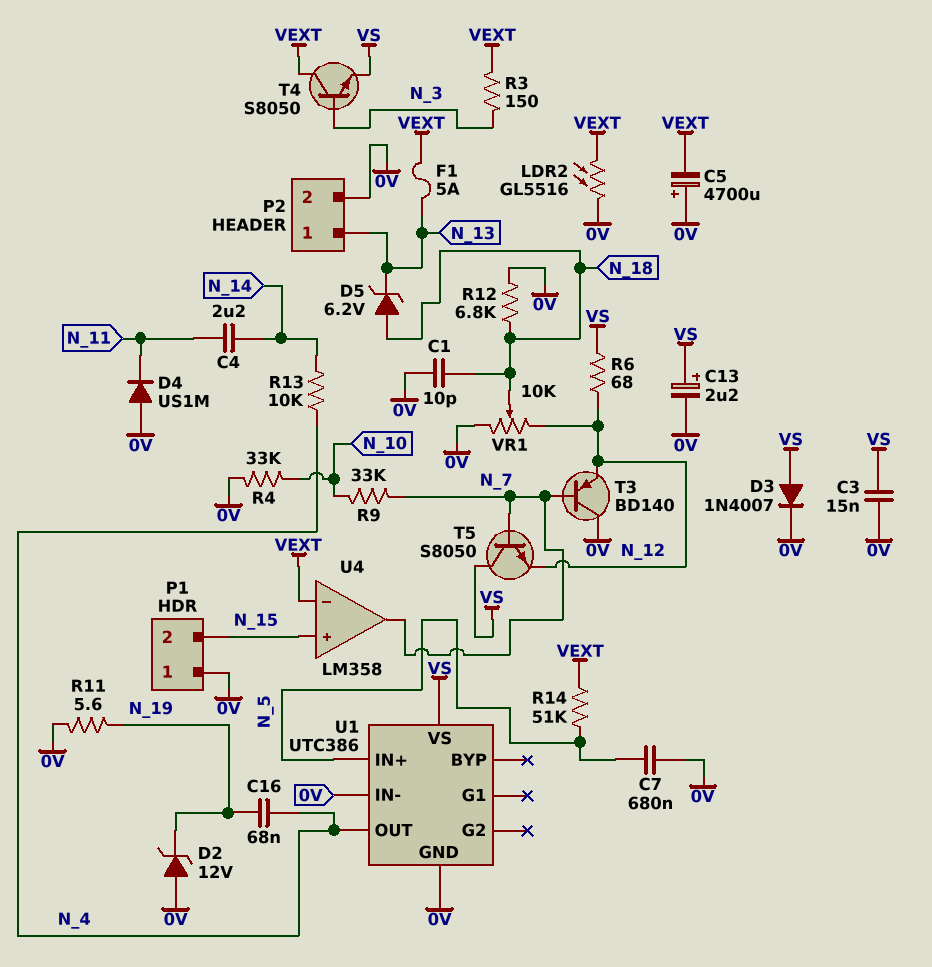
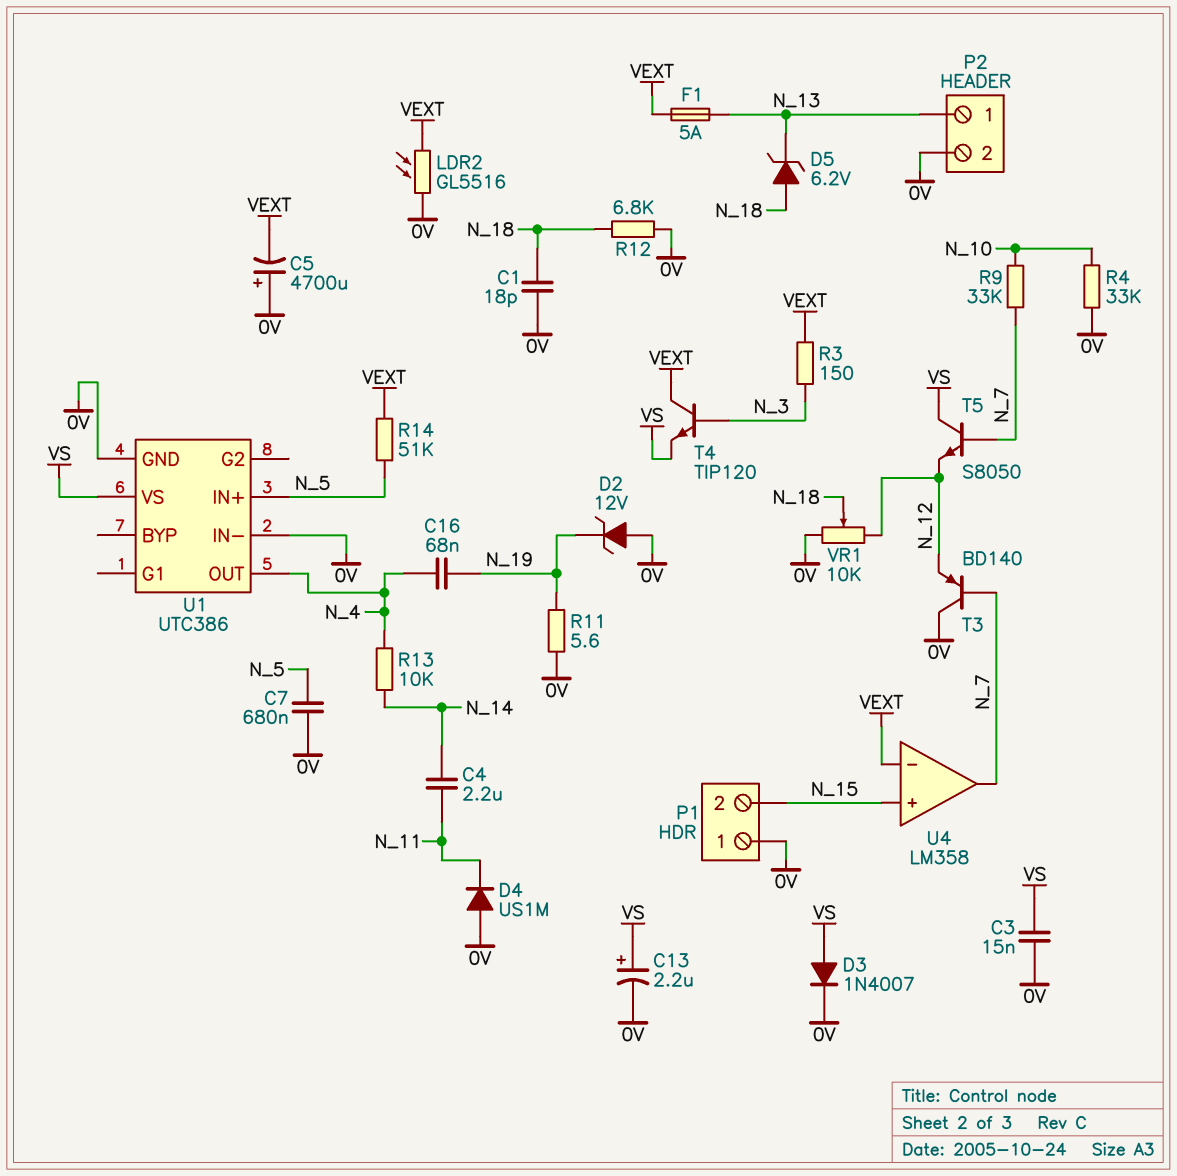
C1: 10pF (0V, N_18) -> 18pF (0V, N_18)
R6: 68 (N_12, VS) -> none
T4: NPN S8050 (B N_3, C VEXT, E VS) -> NPN TIP120 (B N_3, C VEXT, E VS)

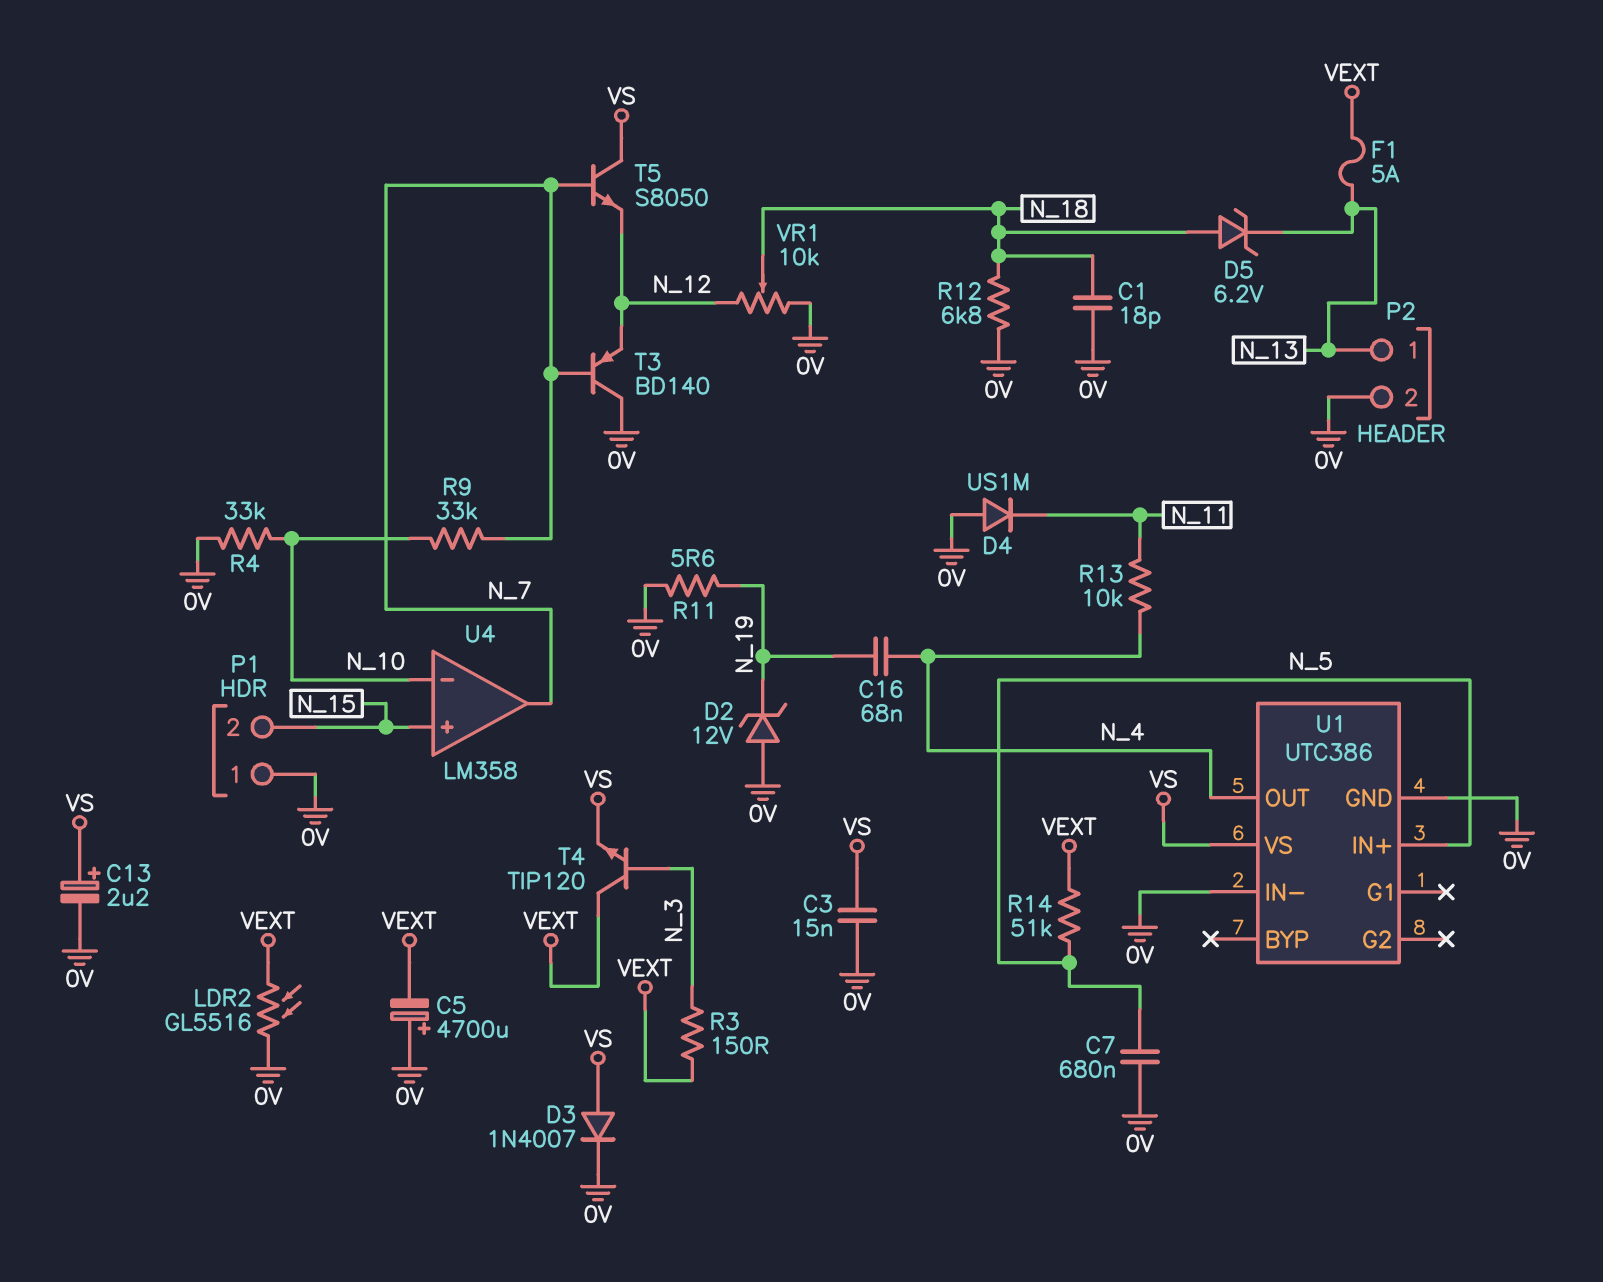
C4: 2.2uF (N_11, N_14) -> none
R13: 10k (N_4, N_14) -> 10k (N_4, N_11)
U4 pin in-: VEXT -> N_10

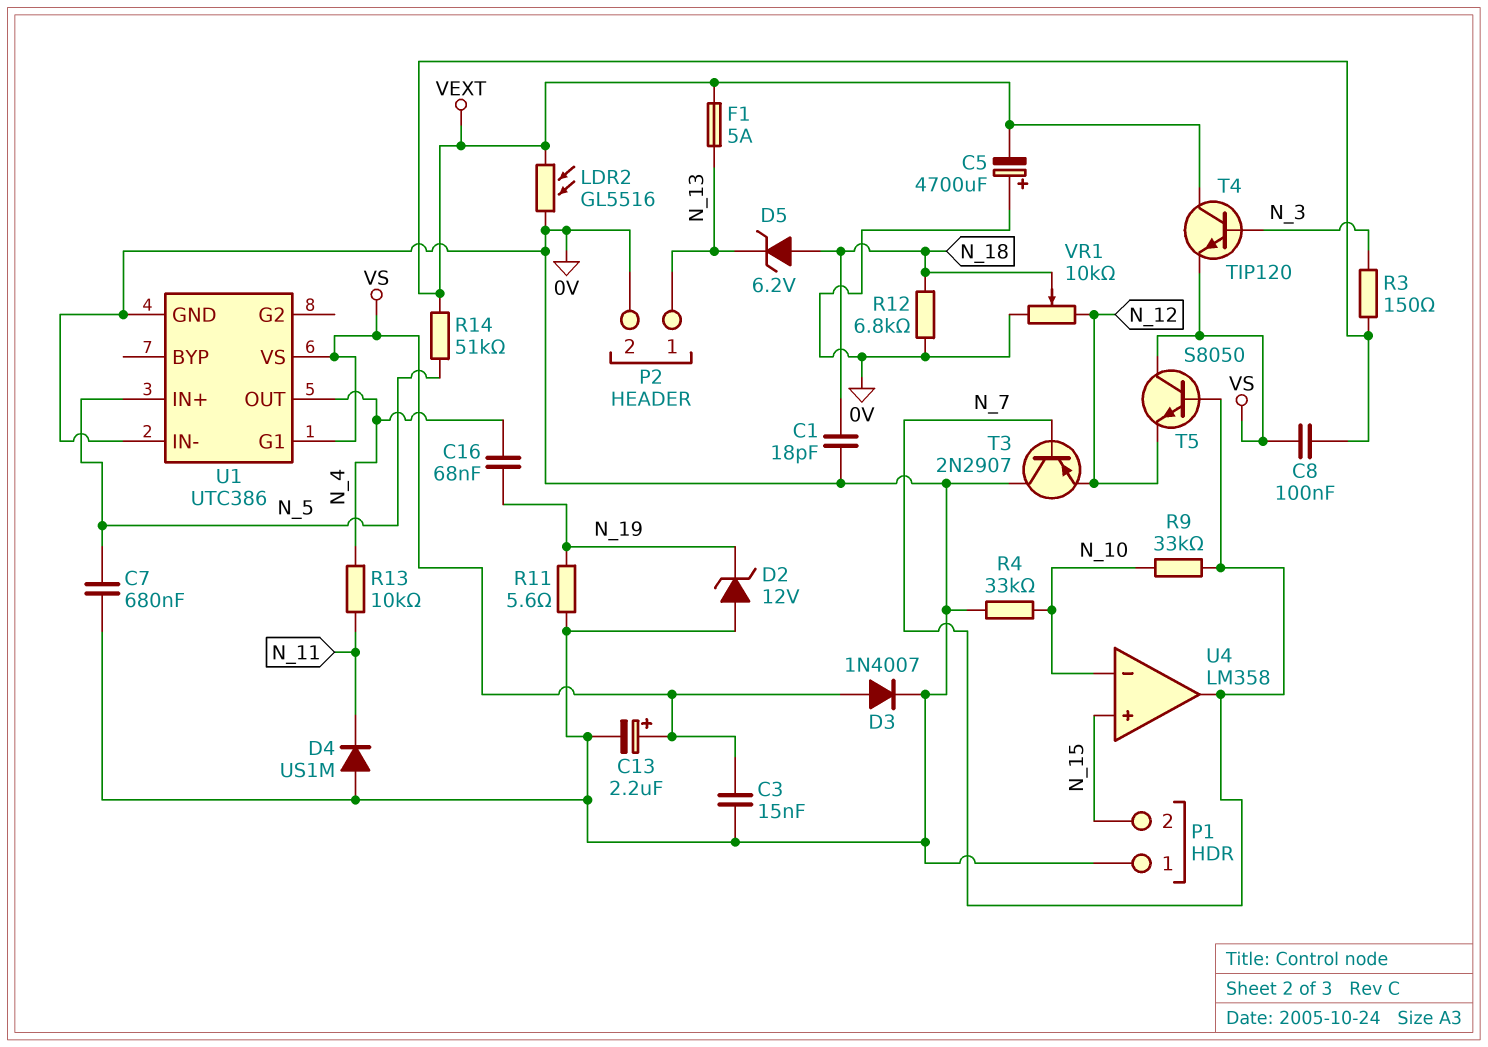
C8: none -> 100nF (VEXT, VS)
T3: PNP BD140 (B N_7, C 0V, E N_12) -> PNP 2N2907 (B N_7, C 0V, E N_12)
U1 pin G1: none -> VS

